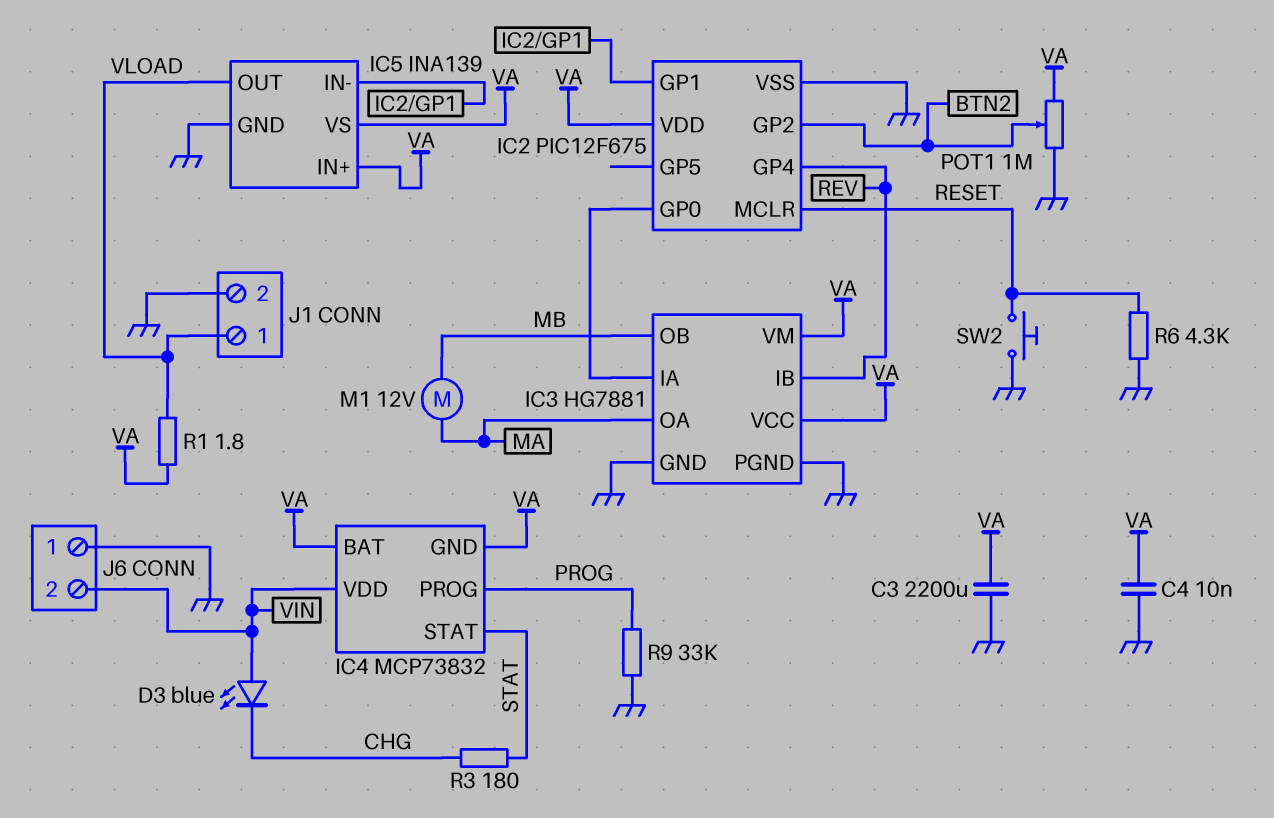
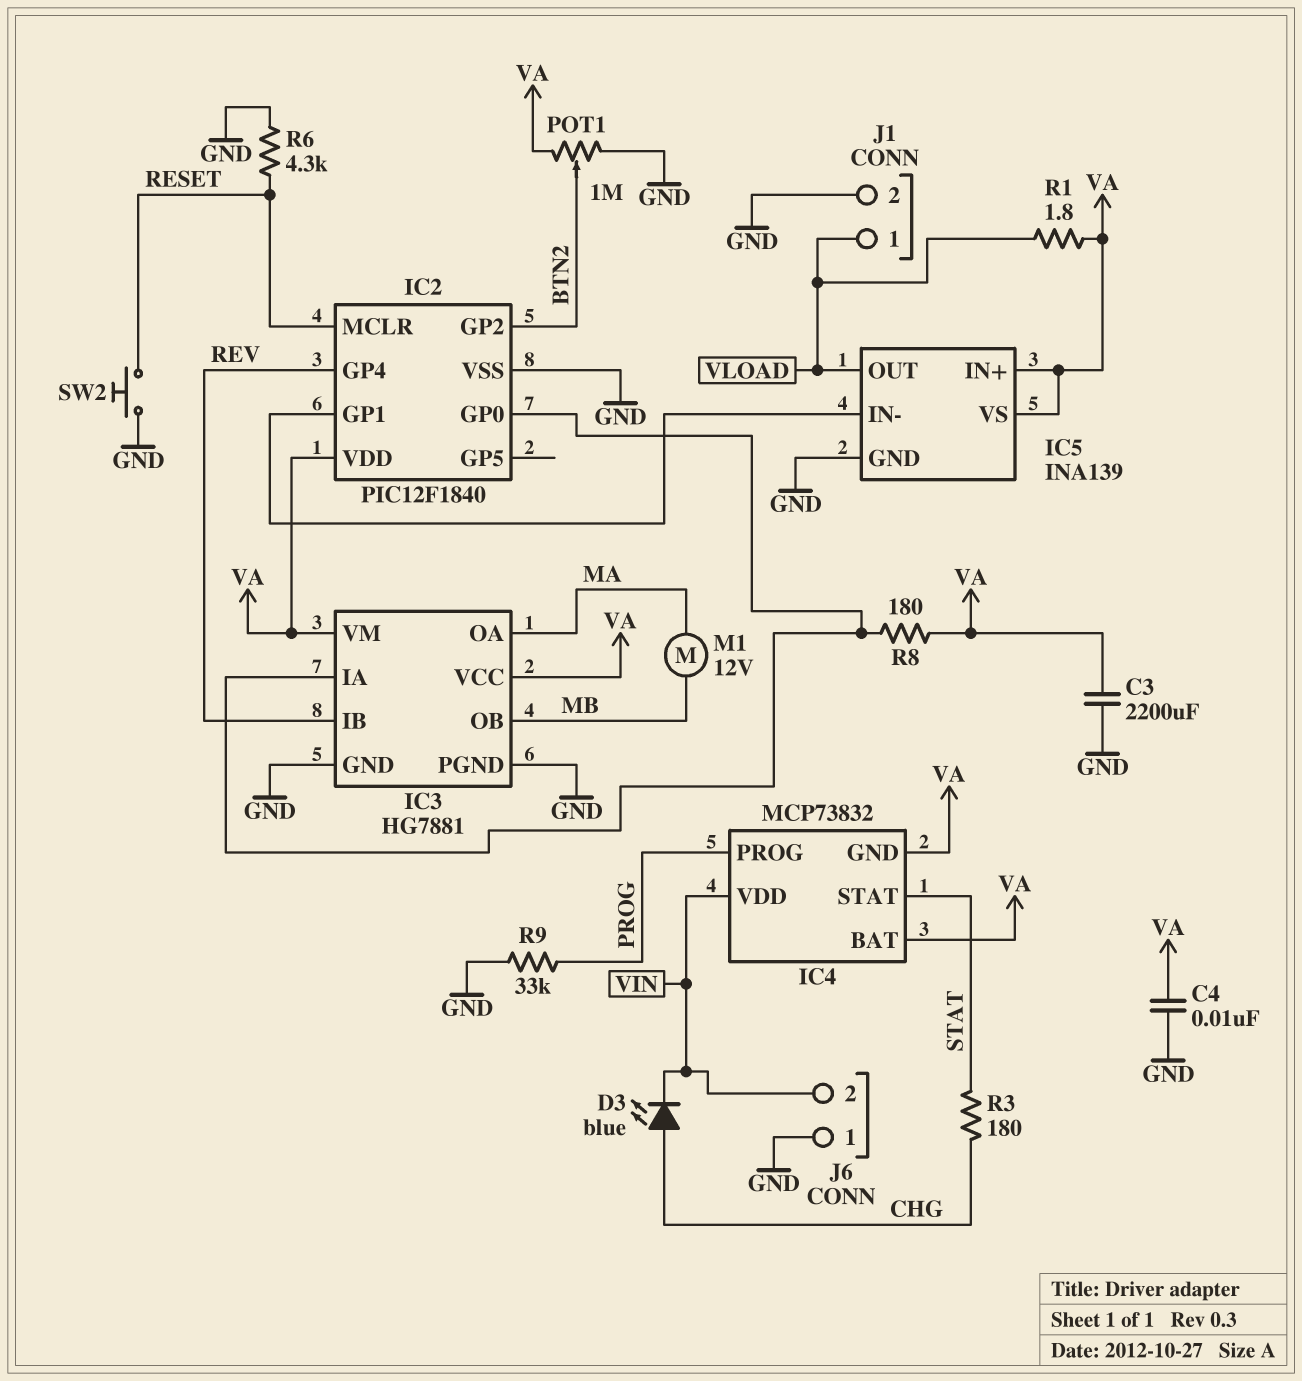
D3: LED blue (A VIN, K CHG) -> LED blue (A CHG, K VIN)
IC2: PIC12F675 -> PIC12F1840
R8: none -> 180 (IC2/GP0, VA)

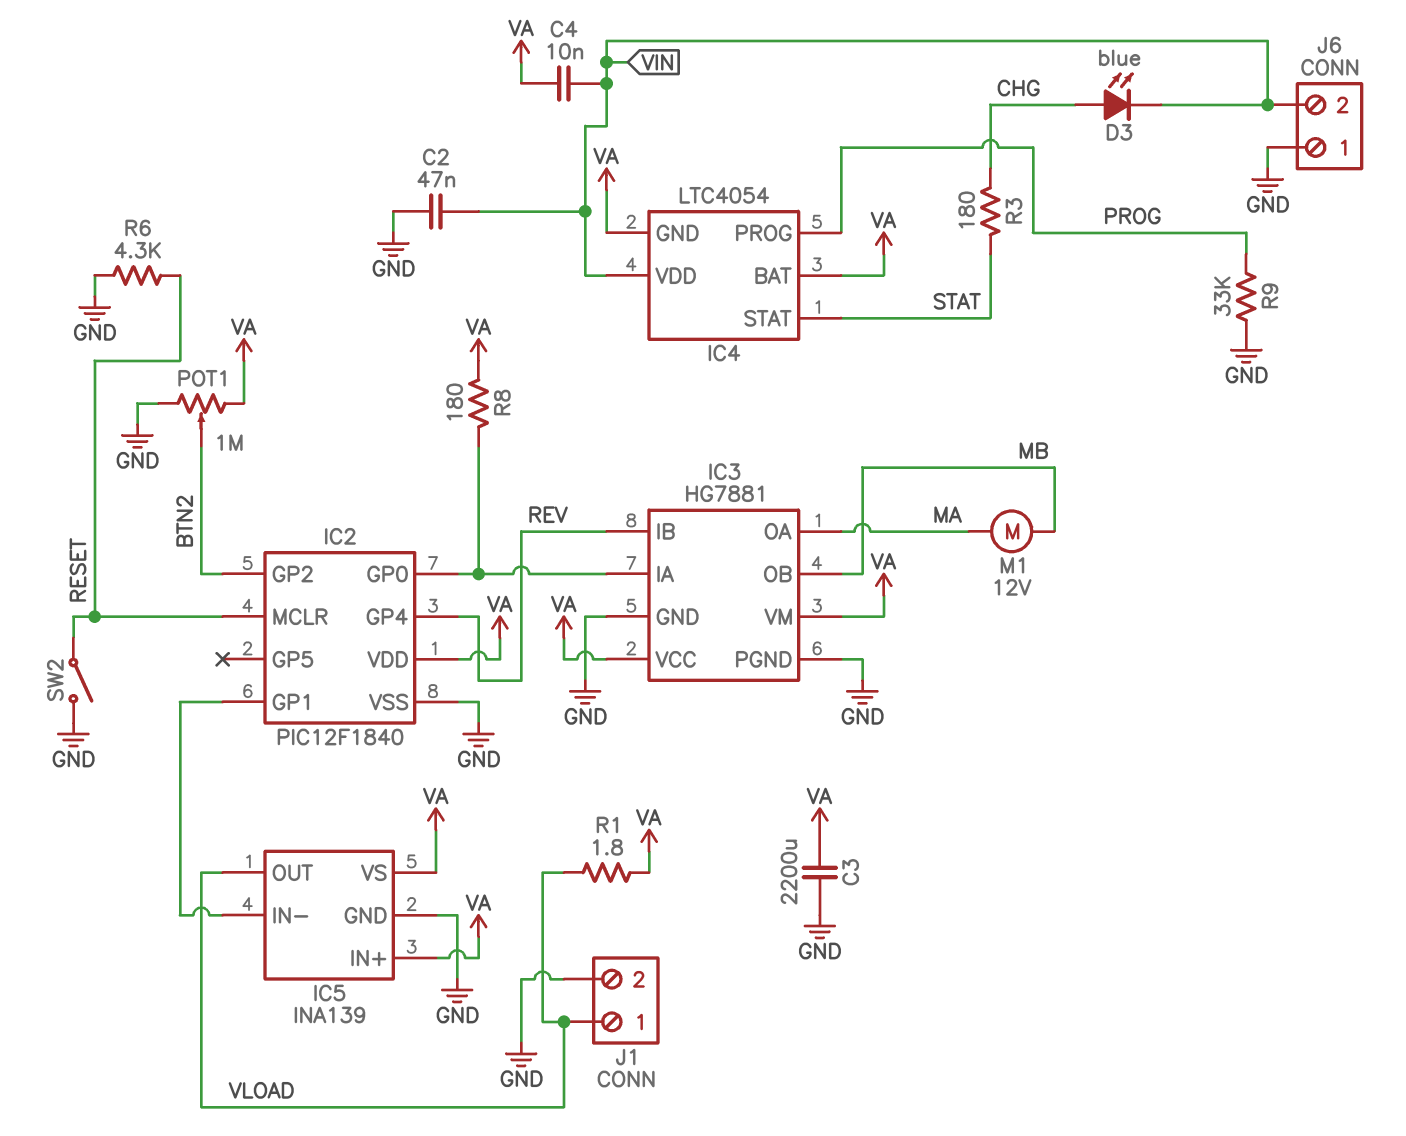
C2: none -> 47nF (GND, VIN)
C4: 10nF (GND, VA) -> 10nF (VA, VIN)
IC4: MCP73832 -> LTC4054
SW2: button (GND, RESET) -> switch (GND, RESET)

